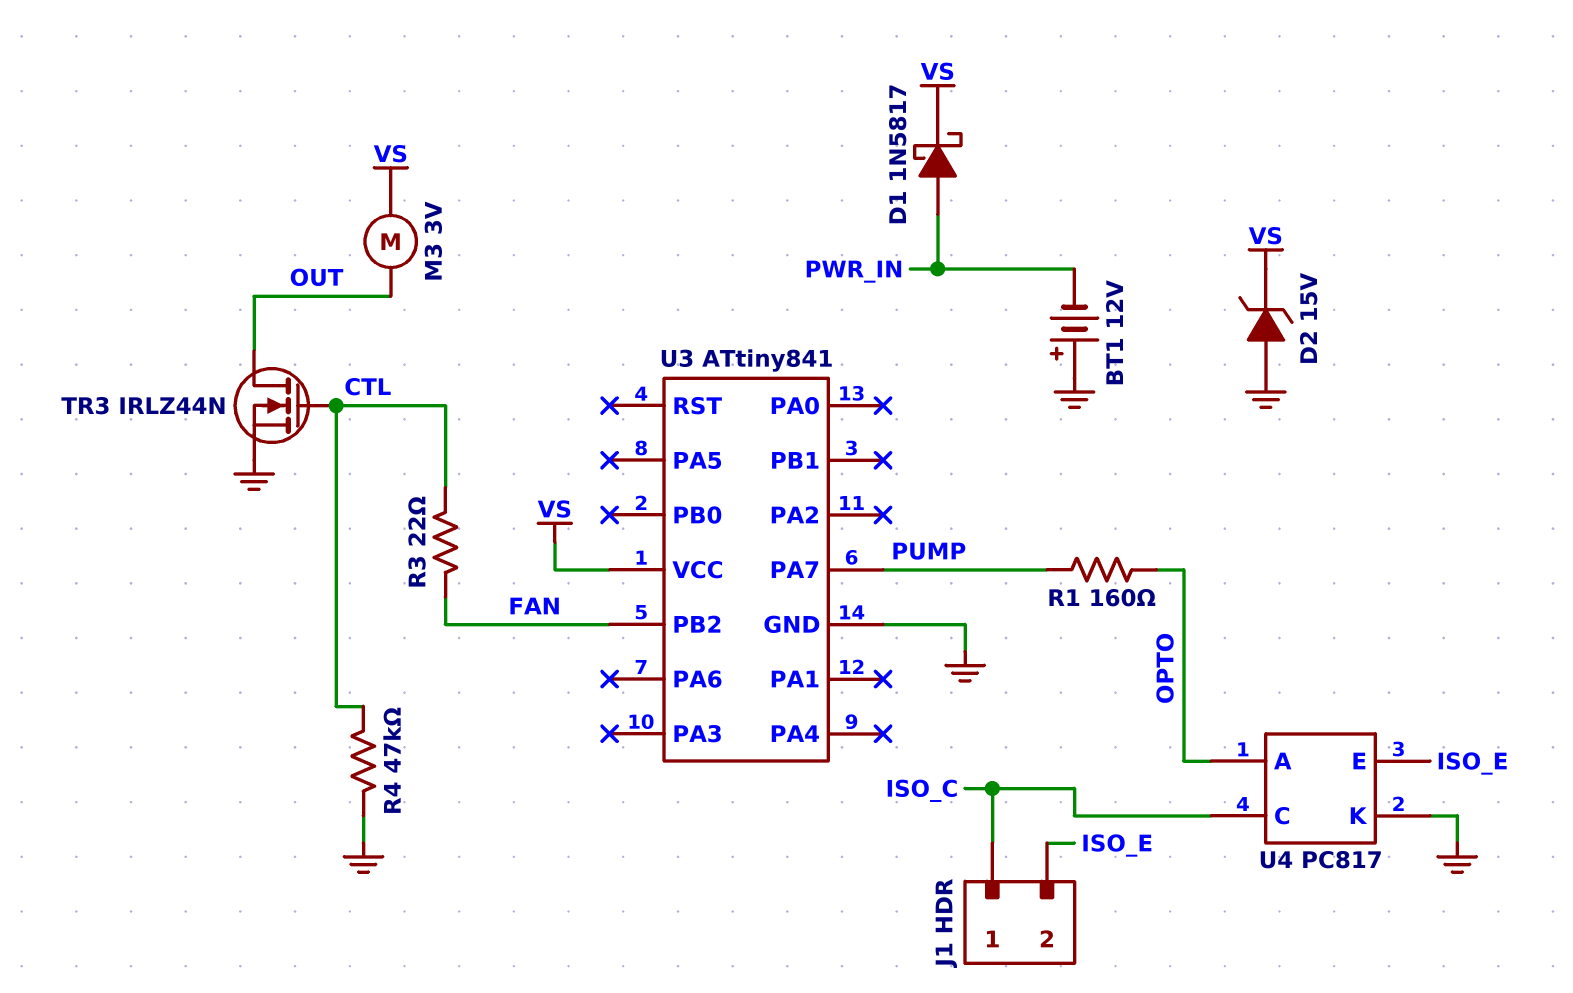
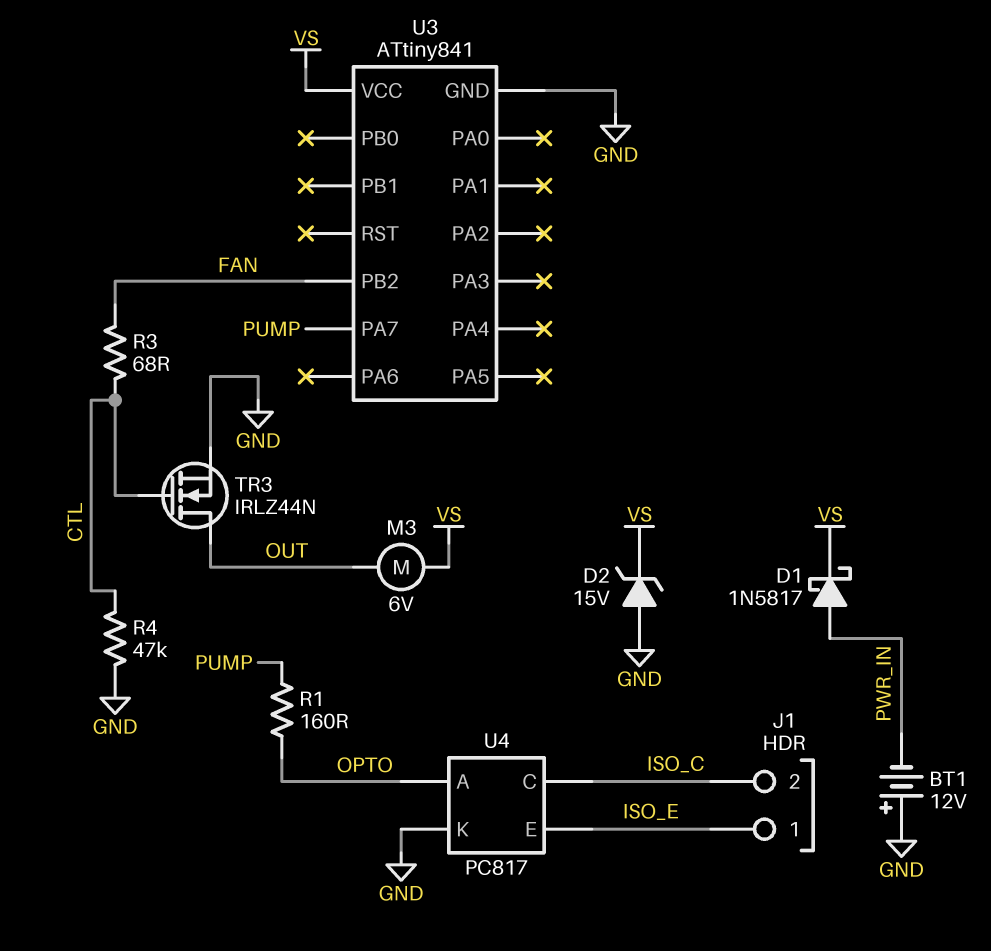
J1 pin 1: ISO_C -> ISO_E
J1 pin 2: ISO_E -> ISO_C
M3: motor 3V (OUT, VS) -> motor 6V (OUT, VS)
R3: 22 (CTL, FAN) -> 68 (CTL, FAN)

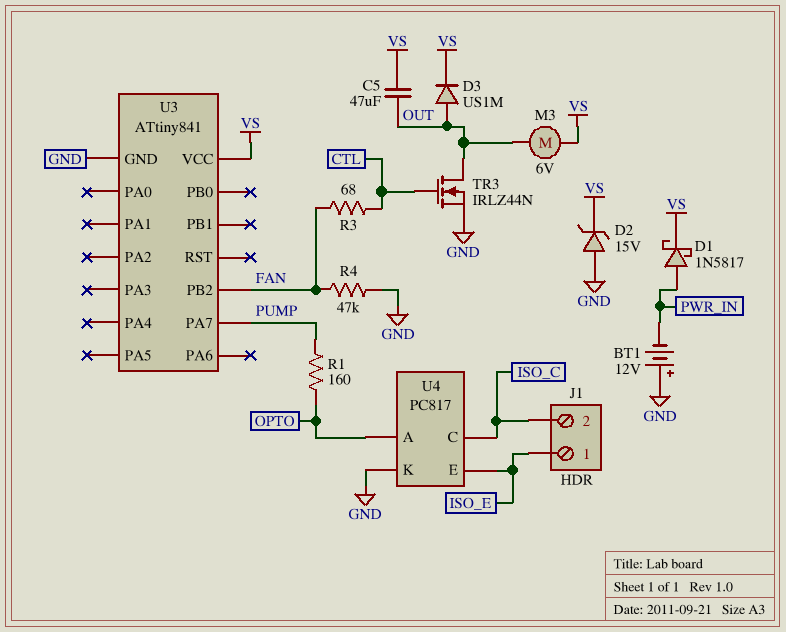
C5: none -> 47uF (OUT, VS)
D3: none -> diode US1M (A OUT, K VS)
R4: 47k (CTL, GND) -> 47k (FAN, GND)

